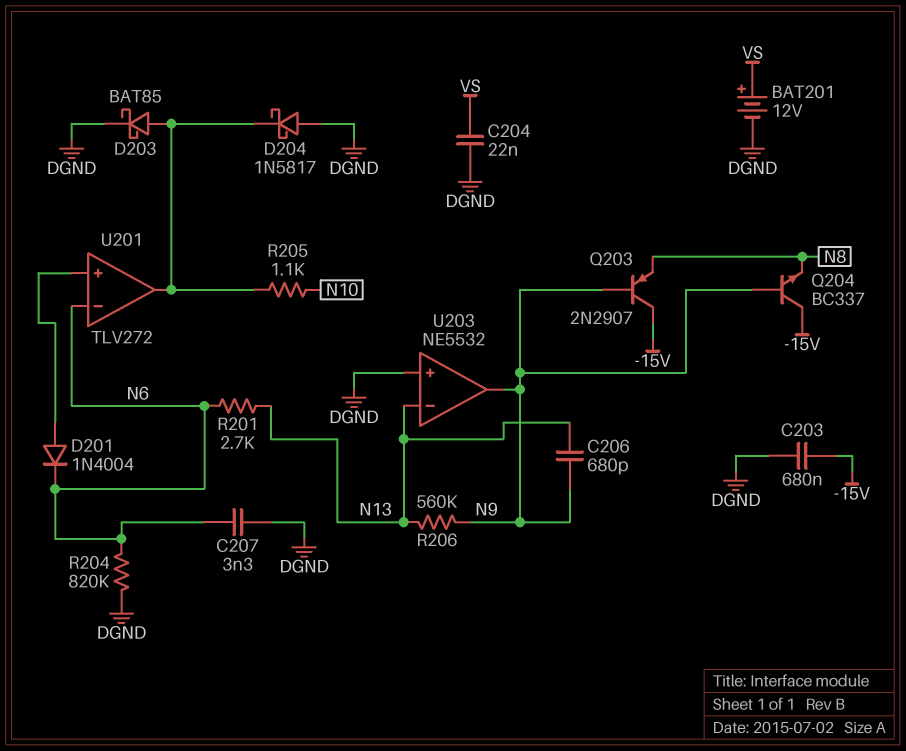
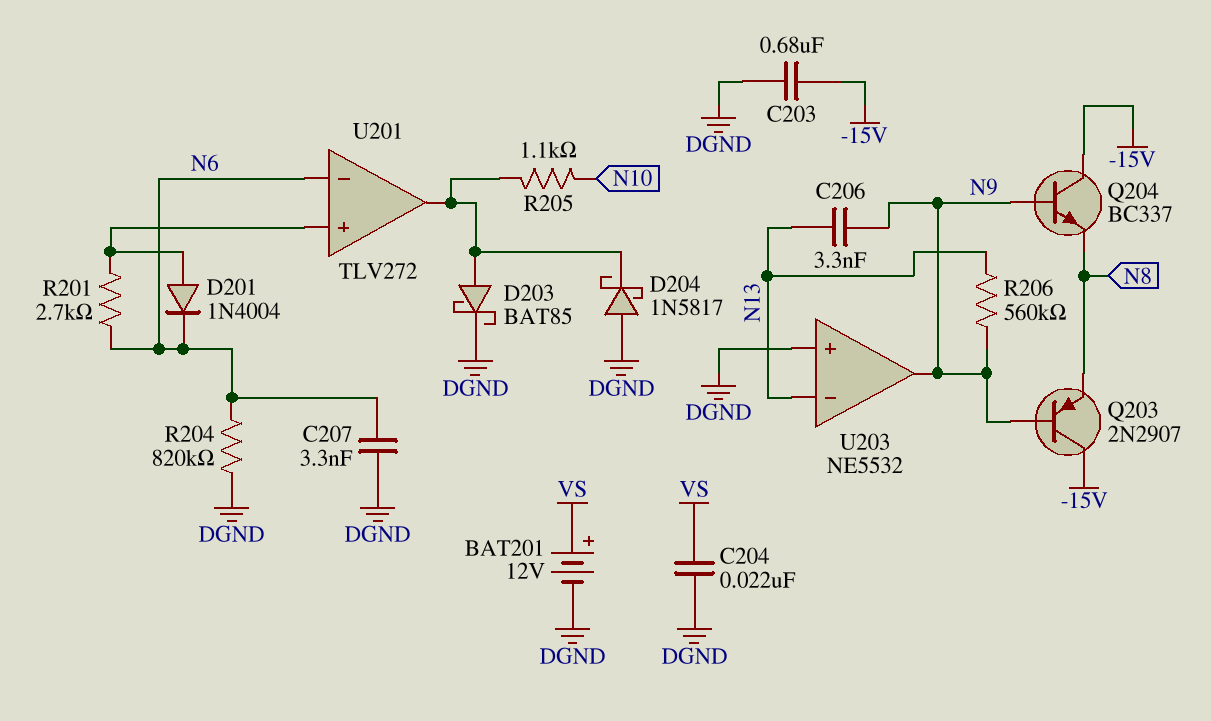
C206: 680pF (N9, N13) -> 3.3nF (N9, N13)
R201: 2.7k (N6, N13) -> 2.7k (N6, U201/in+)

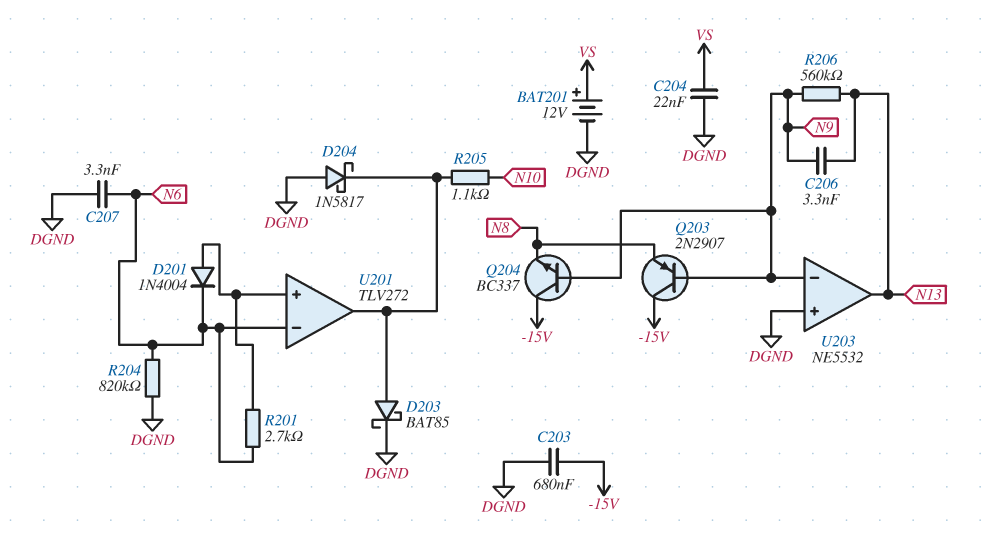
U203 pin in-: N13 -> N9
U203 pin out: N9 -> N13

